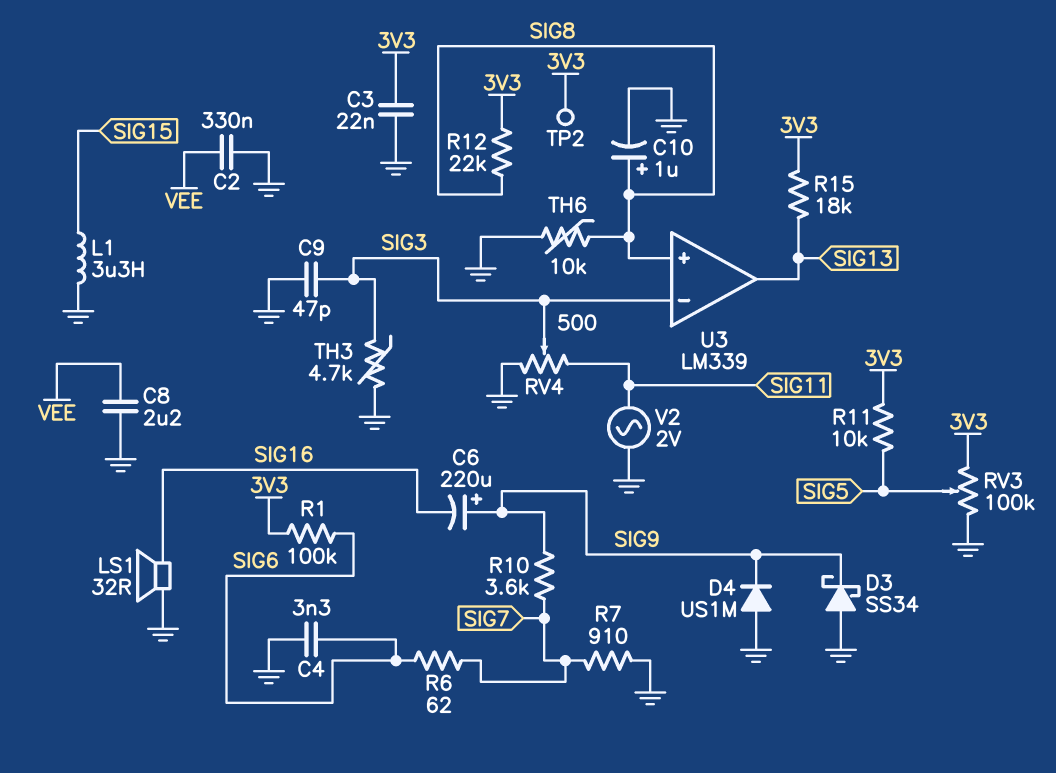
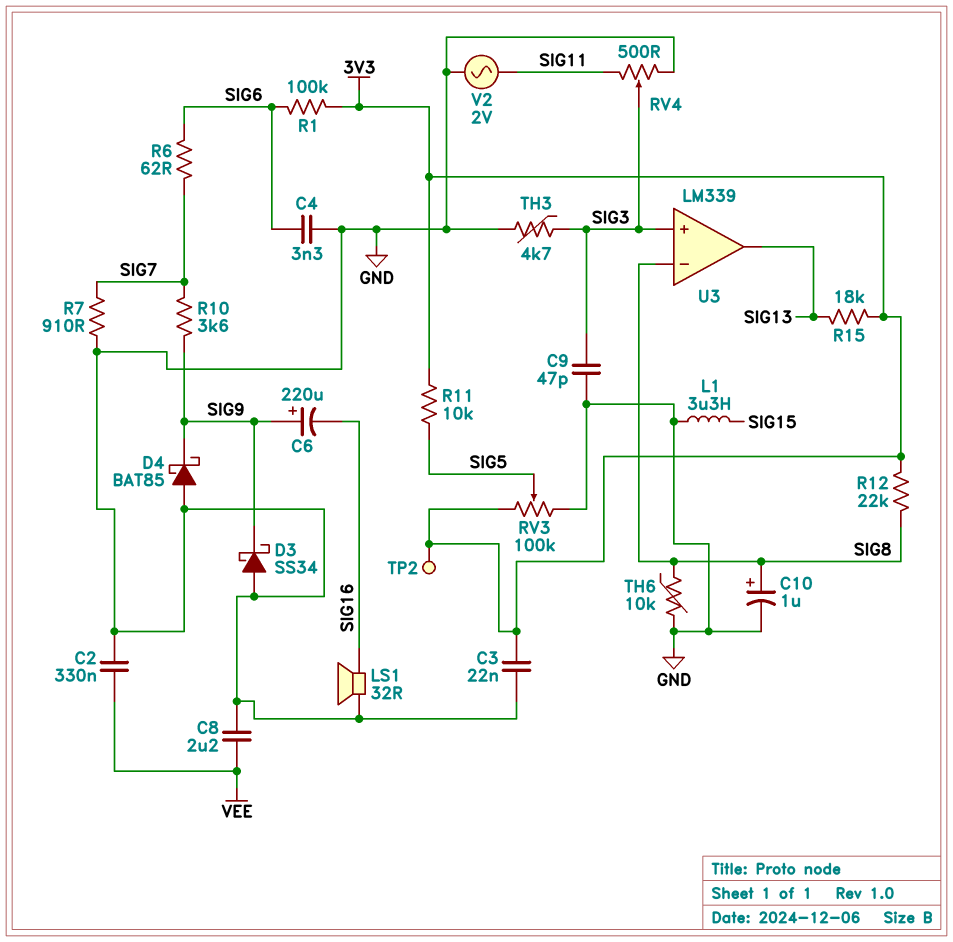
D4: diode US1M (A GND, K SIG9) -> schottky BAT85 (A GND, K SIG9)
U3 pin in+: SIG8 -> SIG3
U3 pin in-: SIG3 -> SIG8

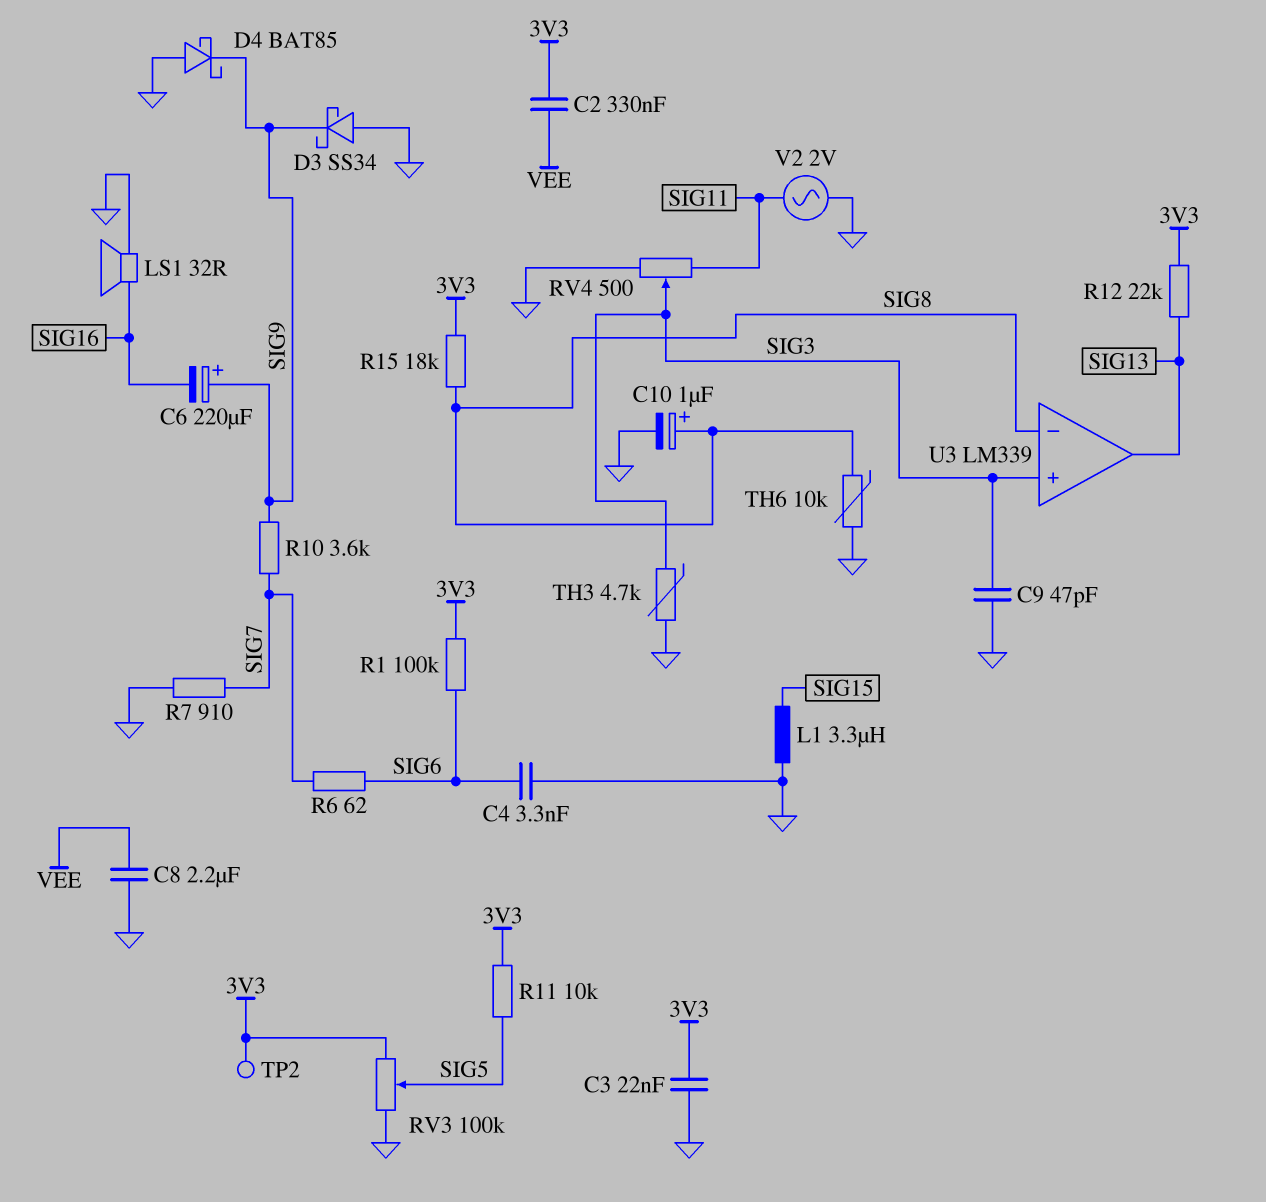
C2: 330nF (GND, VEE) -> 330nF (3V3, VEE)
R12: 22k (3V3, SIG8) -> 22k (3V3, SIG13)
R15: 18k (3V3, SIG13) -> 18k (3V3, SIG8)

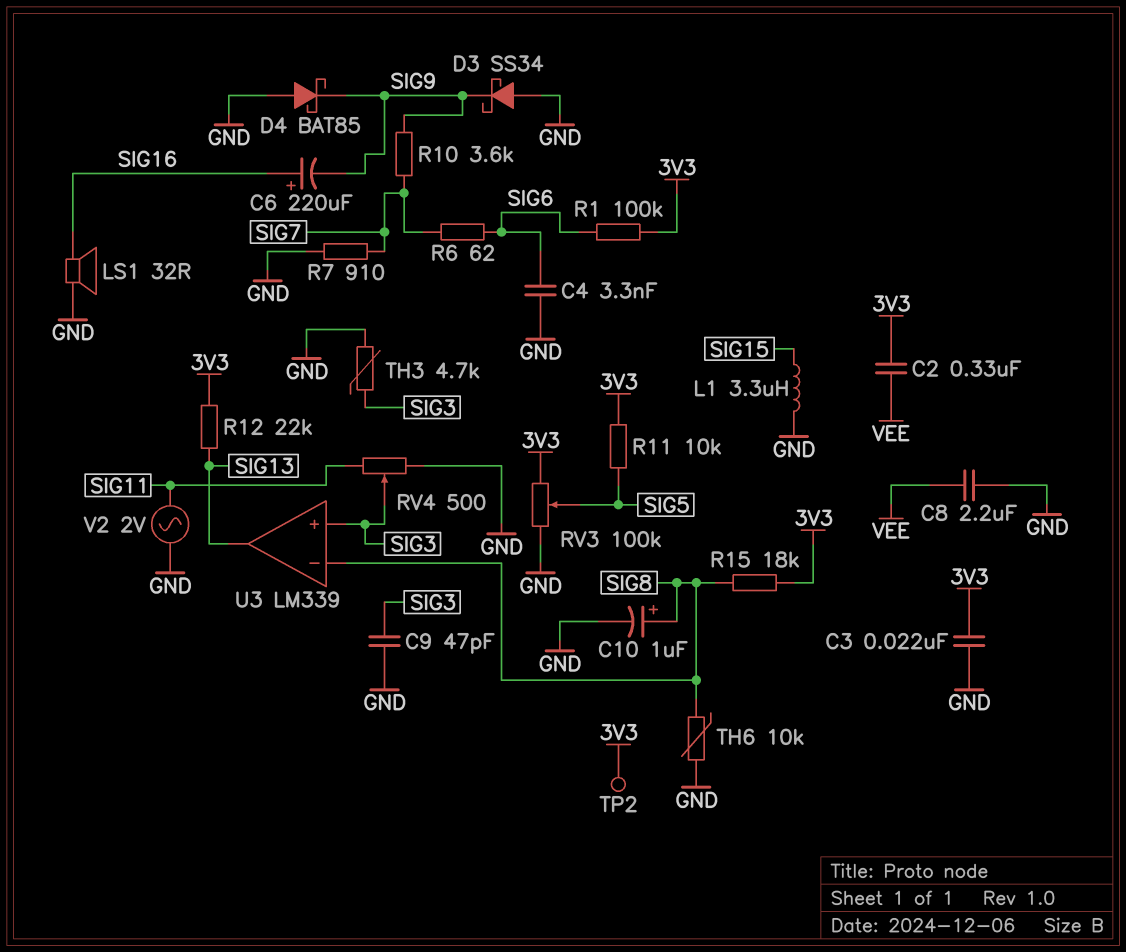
C6: 220uF (plus SIG9, minus SIG16) -> 220uF (plus SIG16, minus SIG9)

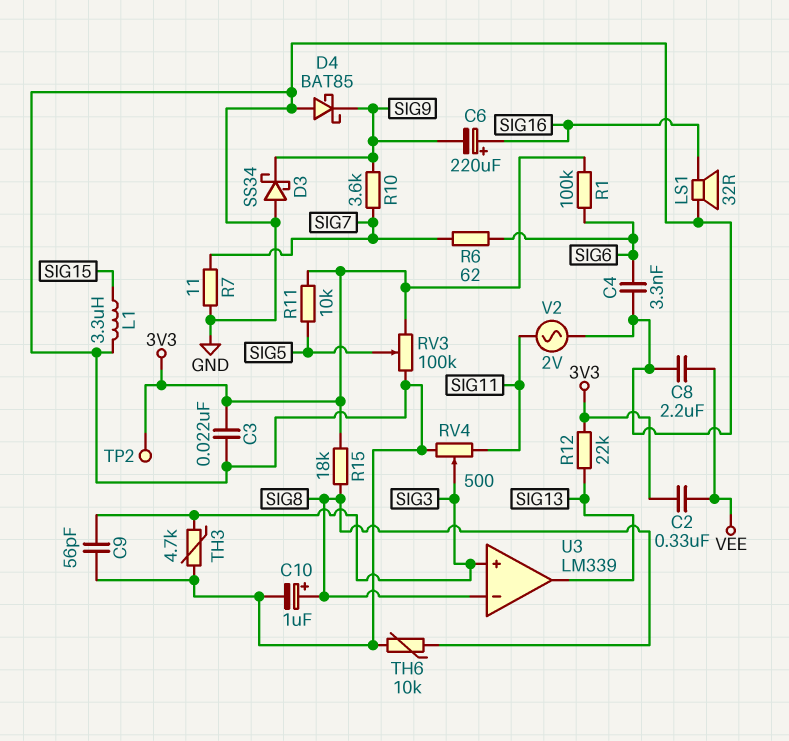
C9: 47pF (GND, SIG3) -> 56pF (GND, SIG3)
R7: 910 (GND, SIG7) -> 11 (GND, SIG7)

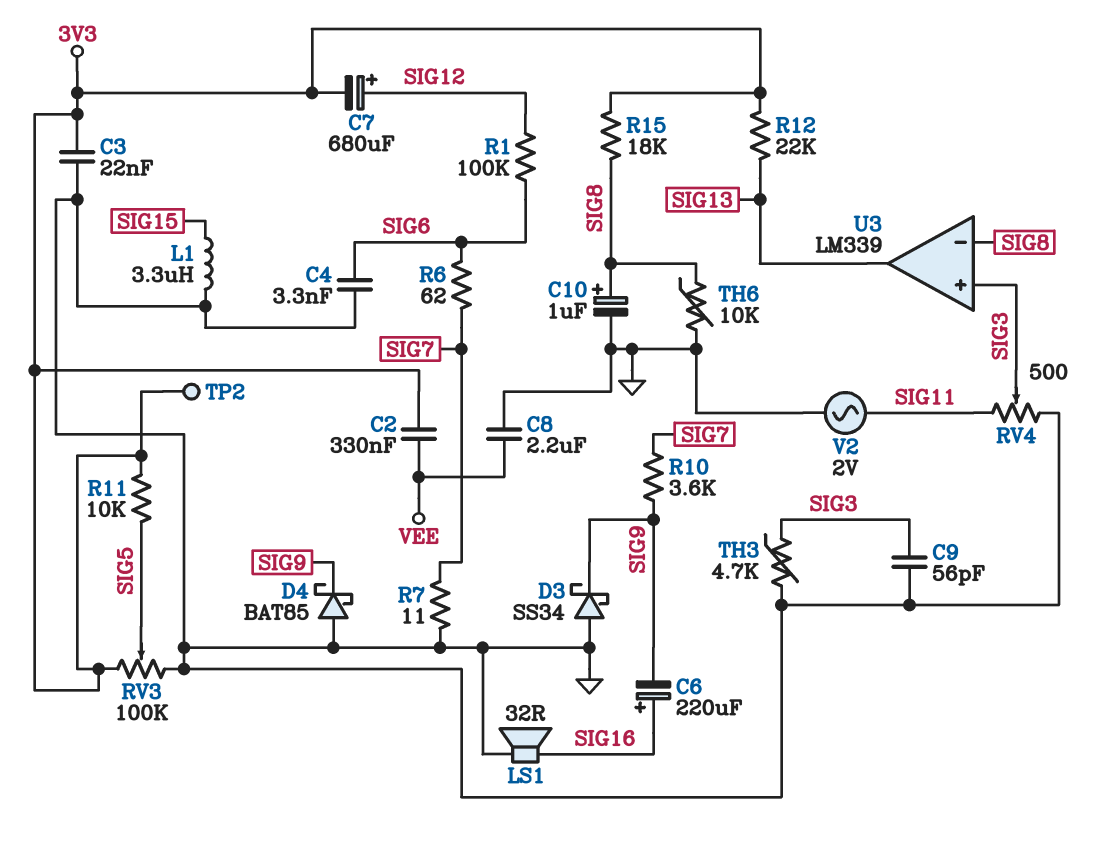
C7: none -> 680uF (plus SIG12, minus 3V3)
R1: 100k (3V3, SIG6) -> 100k (SIG6, SIG12)

